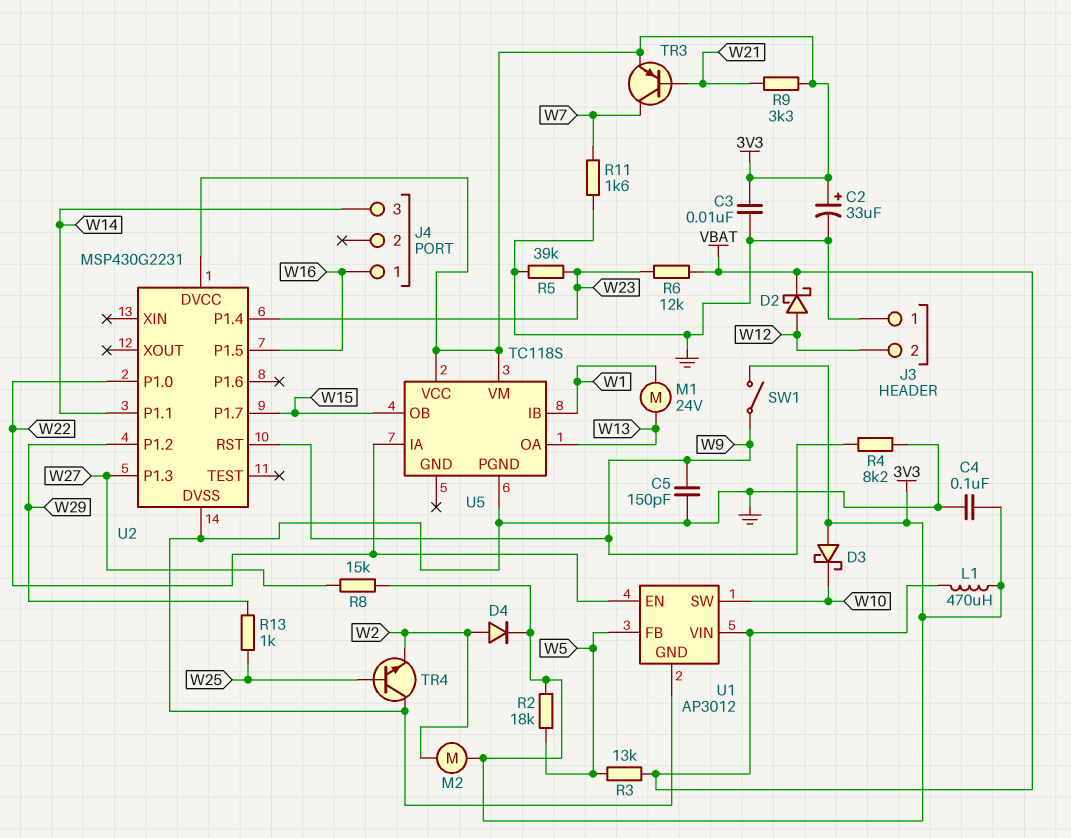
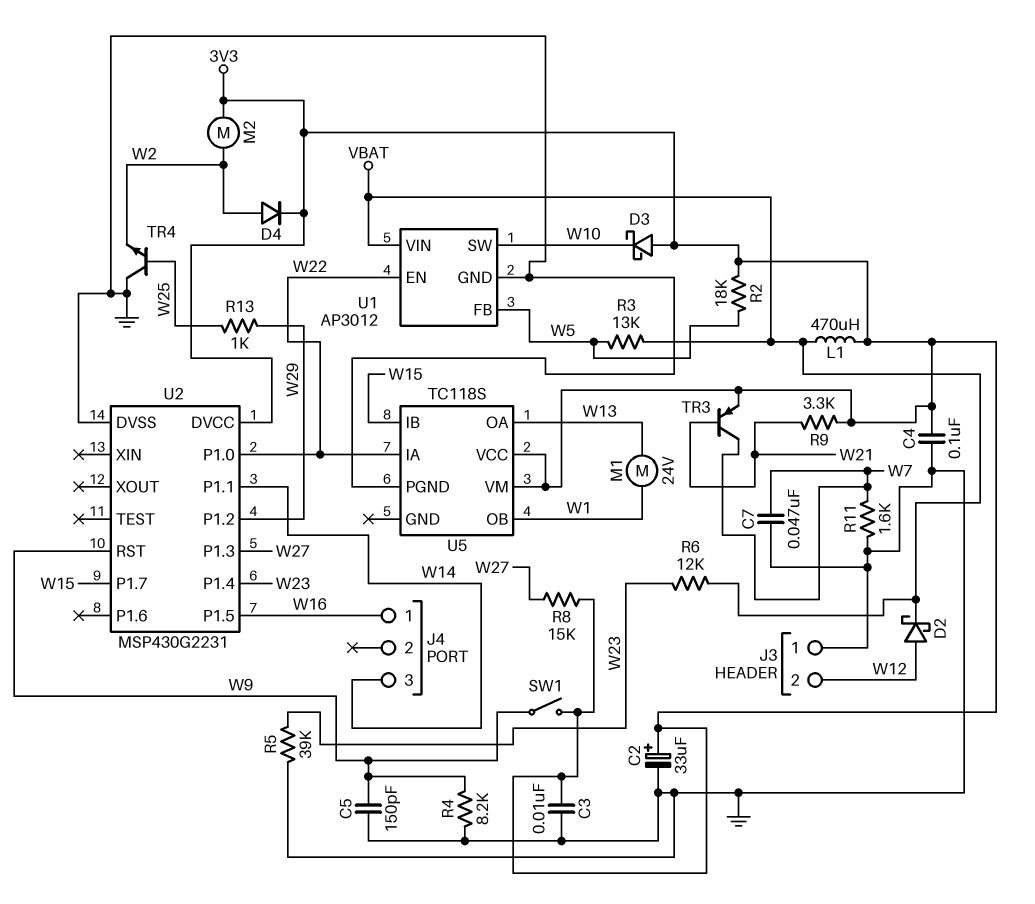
C7: none -> 47nF (GND, W7)
U5 pin IB: W1 -> W15
U5 pin OB: W15 -> W1

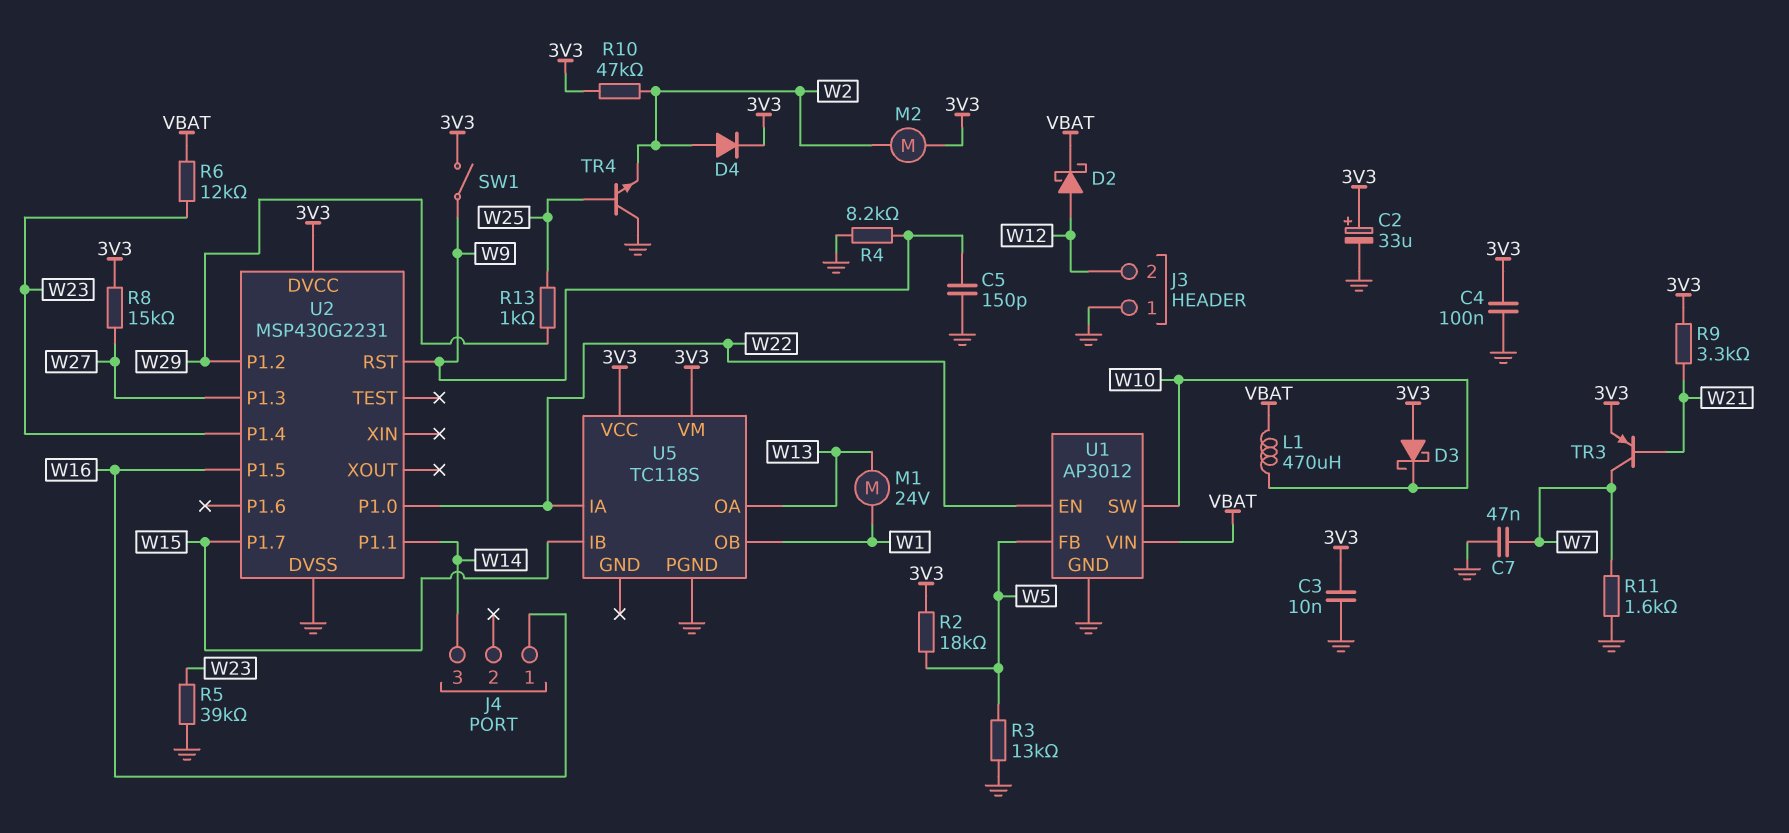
L1: 470uH (3V3, VBAT) -> 470uH (VBAT, W10)
R3: 13k (VBAT, W5) -> 13k (GND, W5)
R10: none -> 47k (3V3, W2)

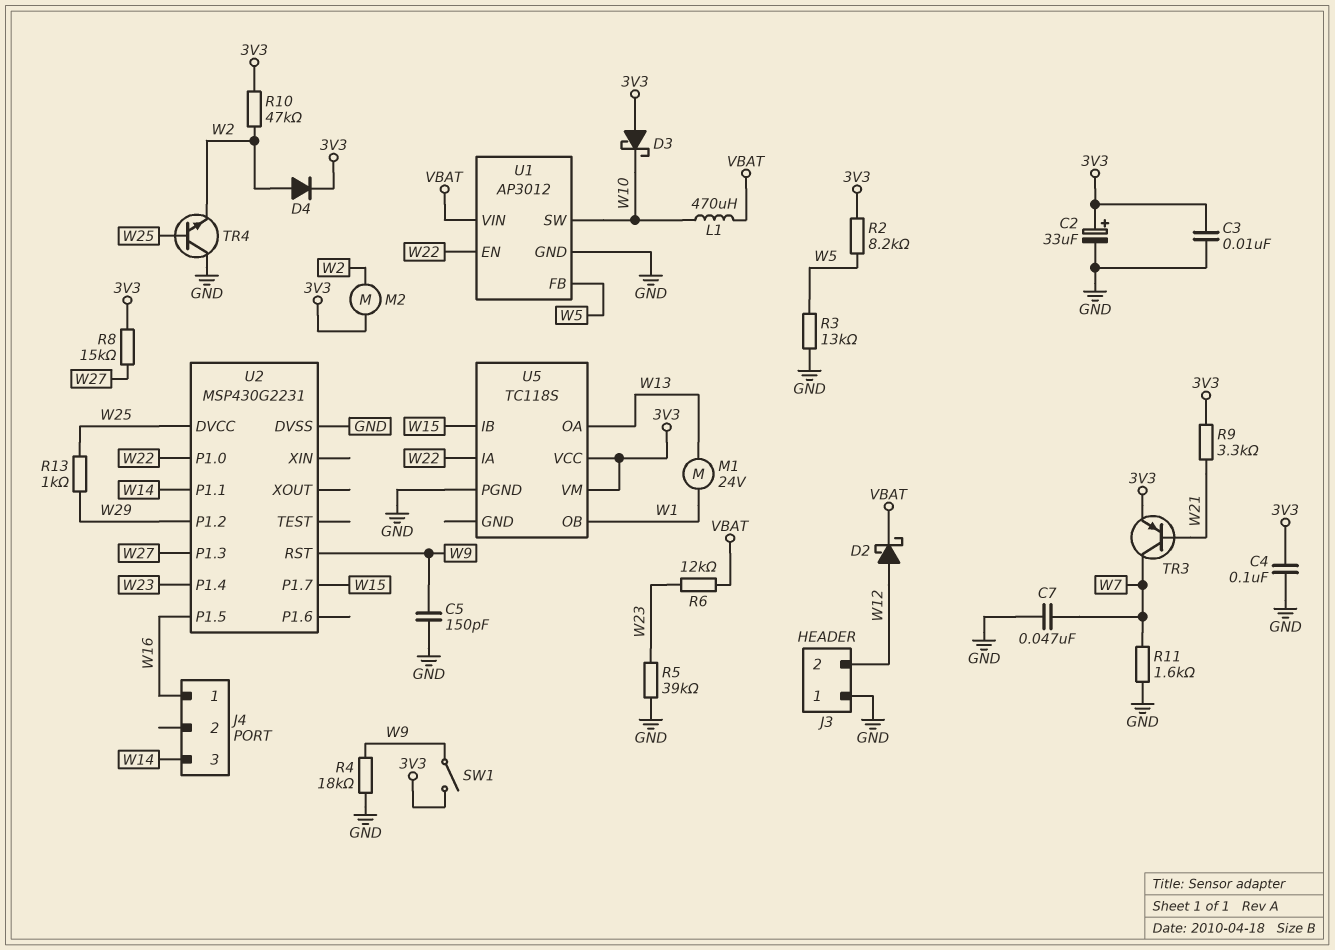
R2: 18k (3V3, W5) -> 8.2k (3V3, W5)
R4: 8.2k (GND, W9) -> 18k (GND, W9)
U2 pin DVCC: 3V3 -> W25

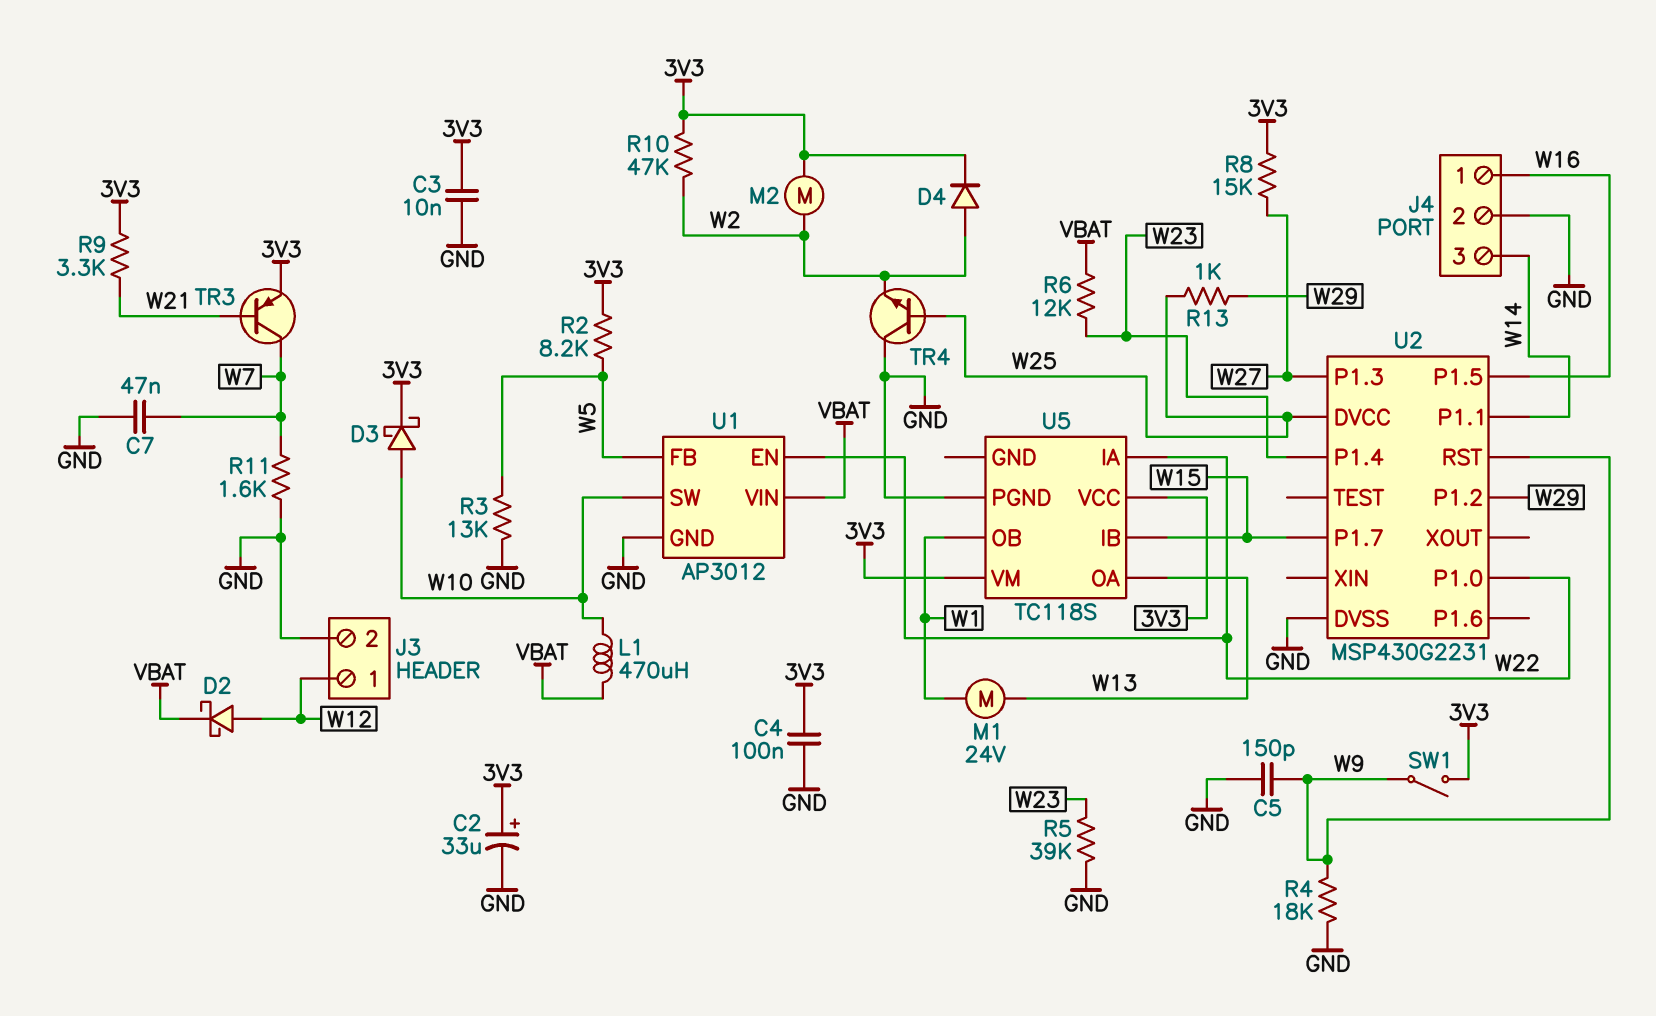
D3: schottky (A 3V3, K W10) -> schottky (A W10, K 3V3)
J3 pin 1: GND -> W12
J3 pin 2: W12 -> GND
J4 pin 2: none -> GND

